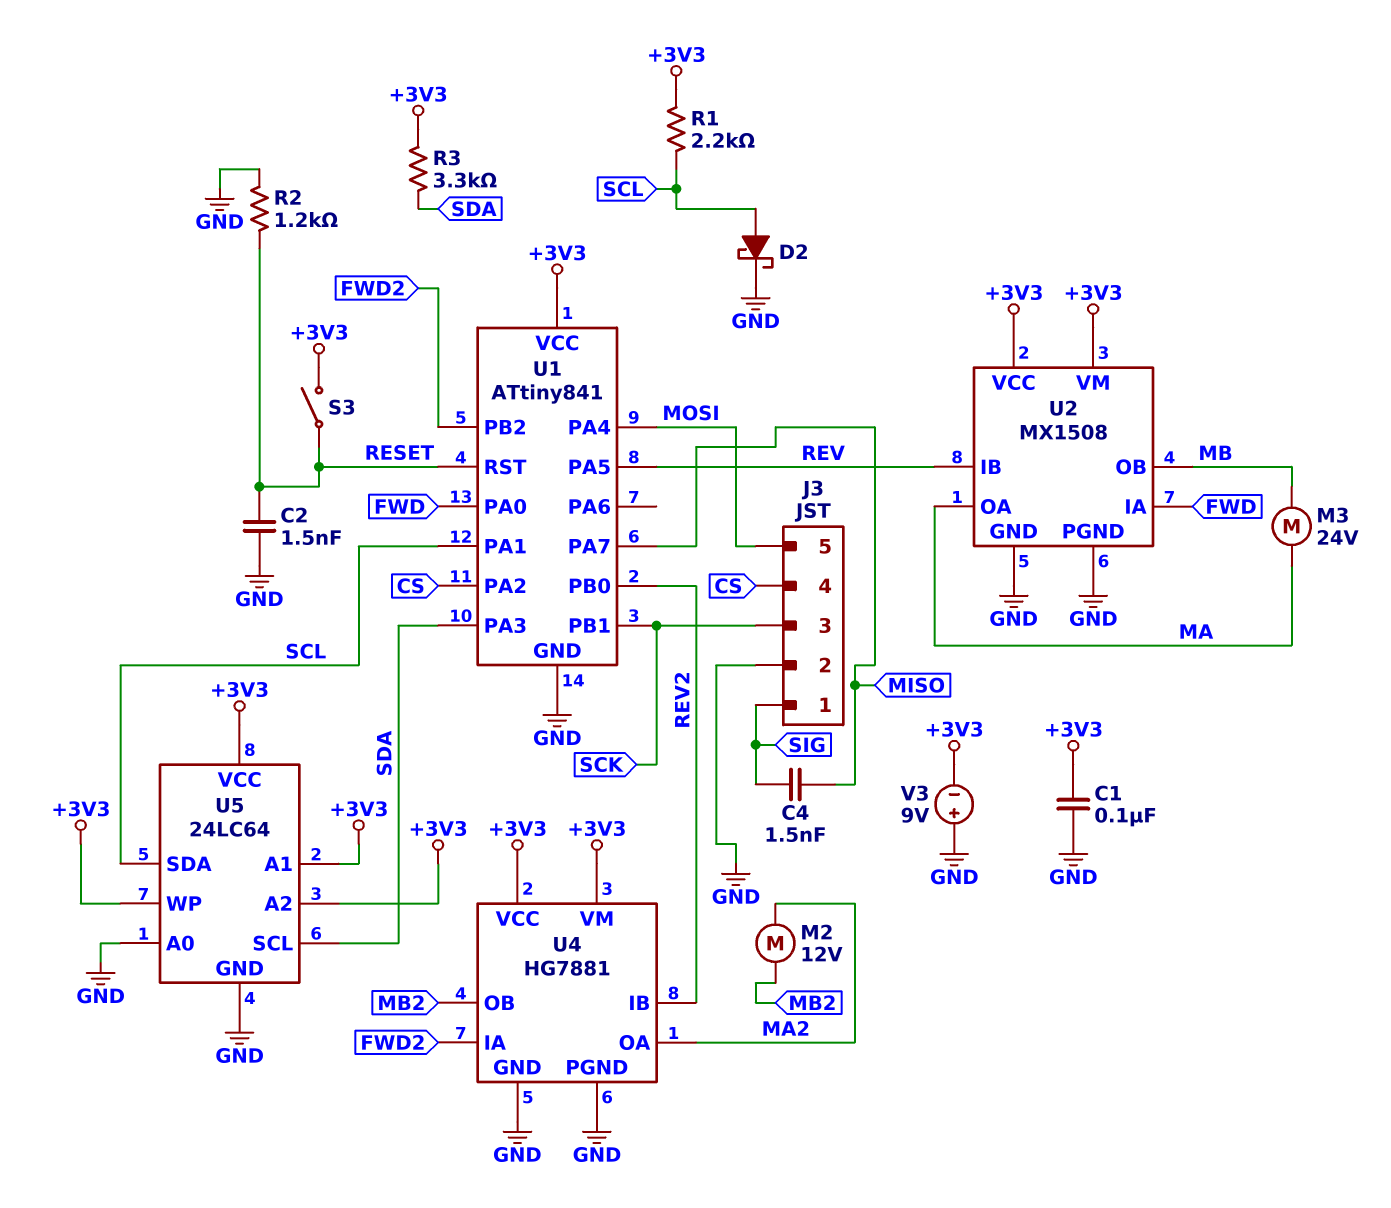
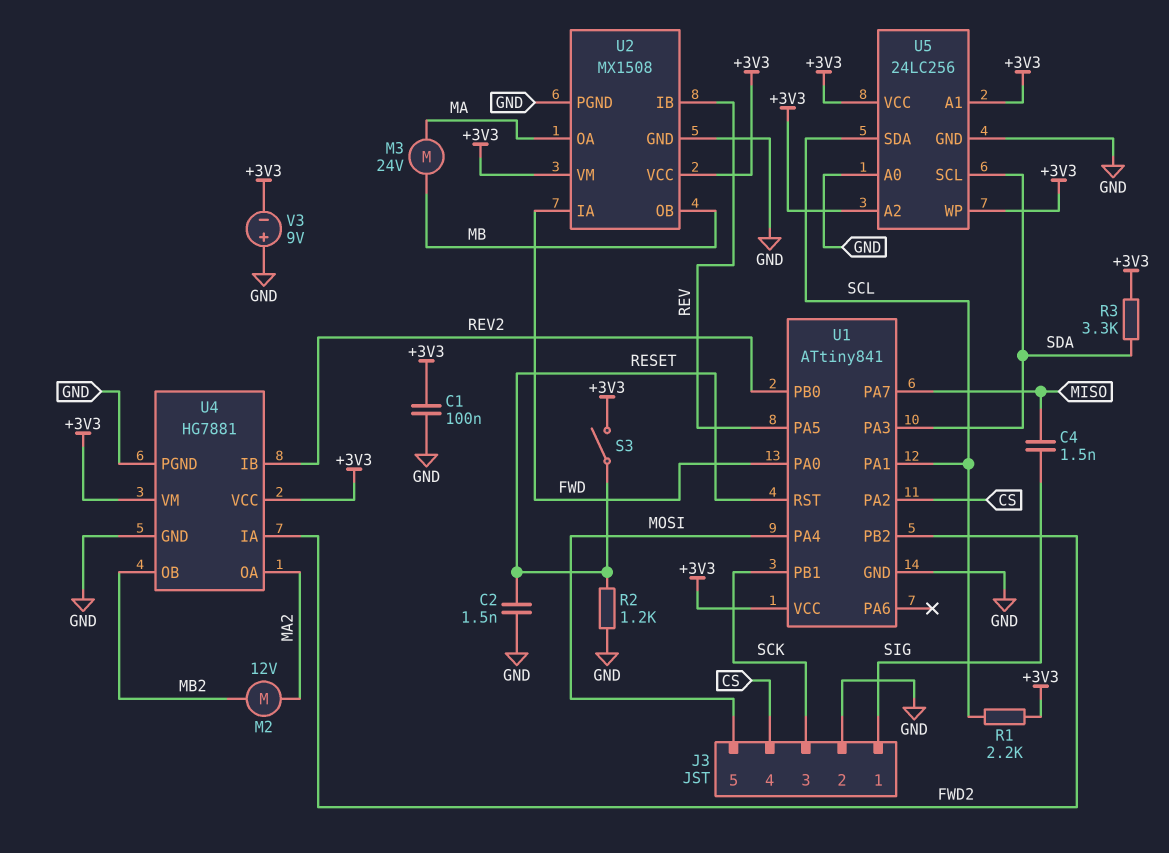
D2: schottky (A SCL, K GND) -> none
U5: 24LC64 -> 24LC256

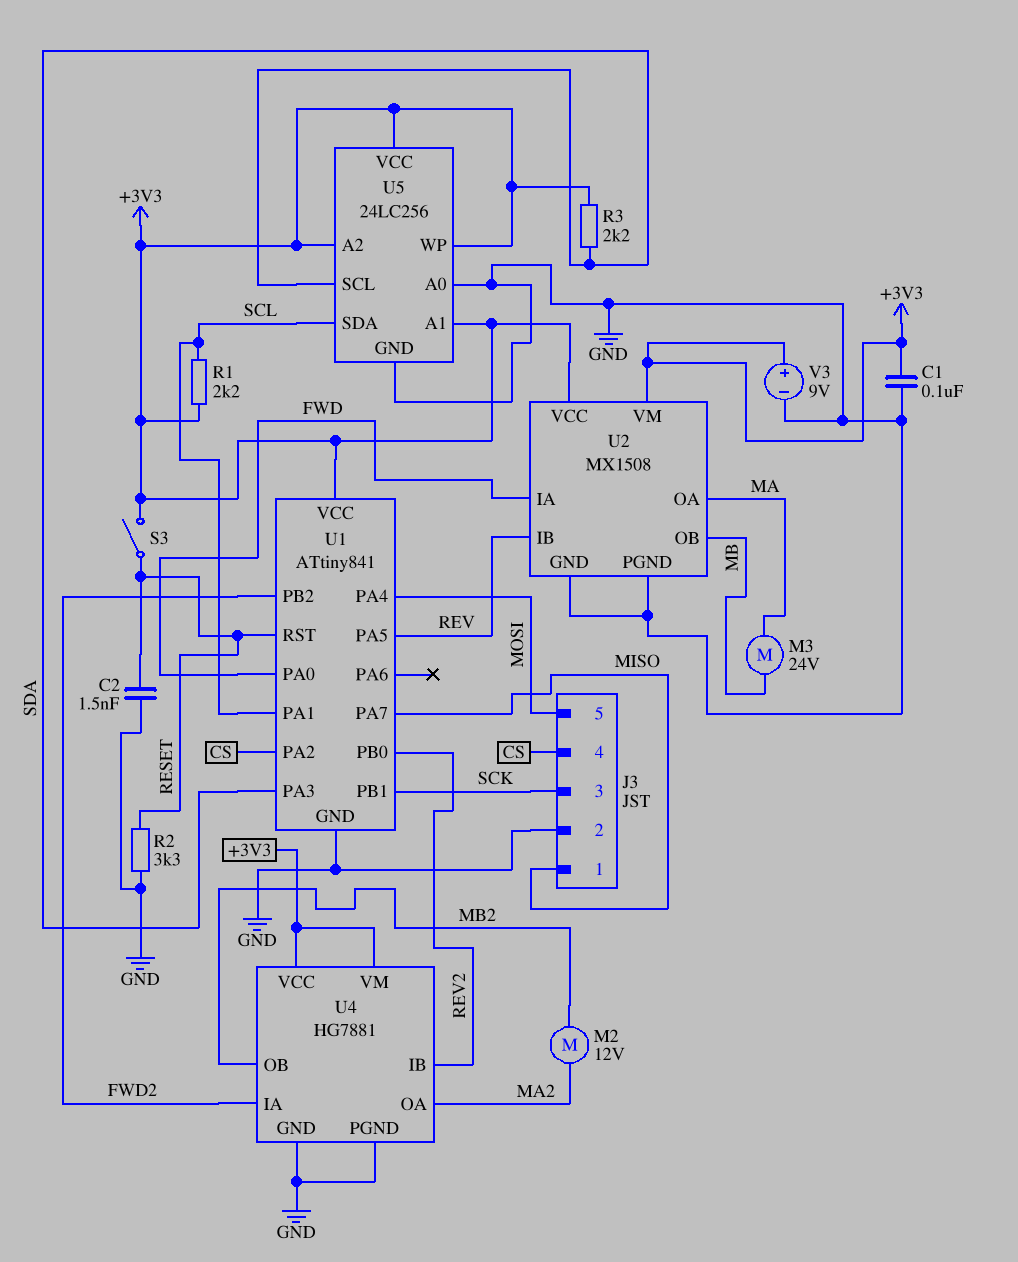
C4: 1.5nF (MISO, SIG) -> none
J3 pin 1: SIG -> MISO
R2: 1.2k (GND, RESET) -> 3.3k (GND, RESET)
R3: 3.3k (+3V3, SDA) -> 2.2k (+3V3, SDA)
V3: 9V (plus GND, minus +3V3) -> 9V (plus +3V3, minus GND)

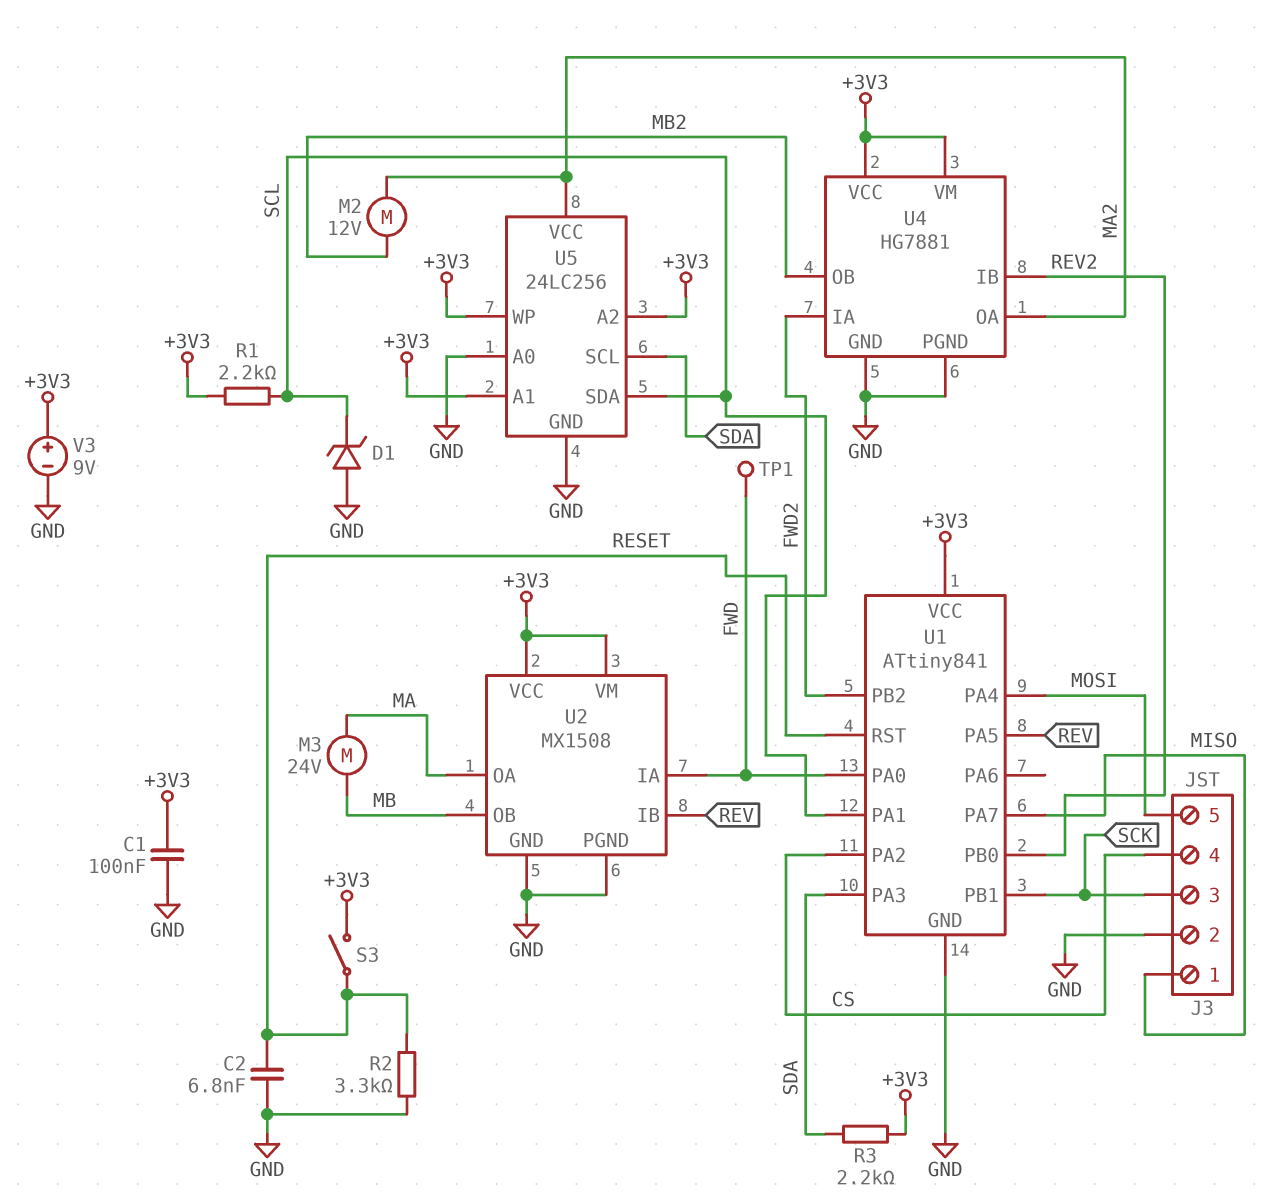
C2: 1.5nF (GND, RESET) -> 6.8nF (GND, RESET)
D1: none -> zener (A GND, K SCL)
TP1: none -> test point (FWD)
U5 pin VCC: +3V3 -> MA2

